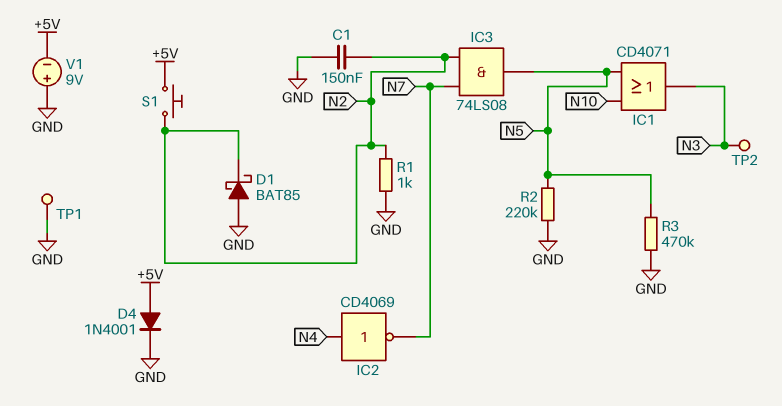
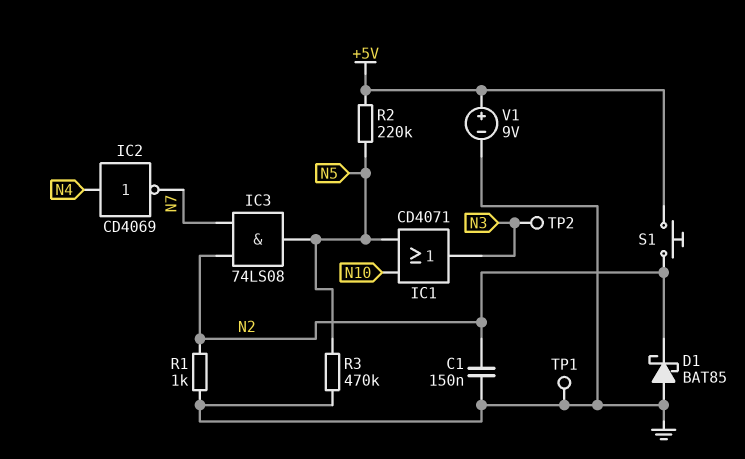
D4: diode 1N4001 (A +5V, K GND) -> none
R2: 220k (GND, N5) -> 220k (+5V, N5)
V1: 9V (plus GND, minus +5V) -> 9V (plus +5V, minus GND)

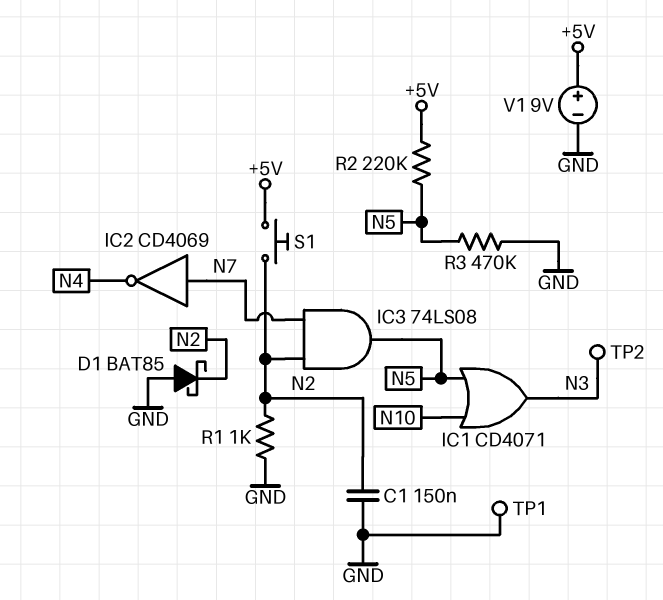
IC2: NOT CD4069 (in N4, out N7) -> NOT CD4069 (in N7, out N4)

